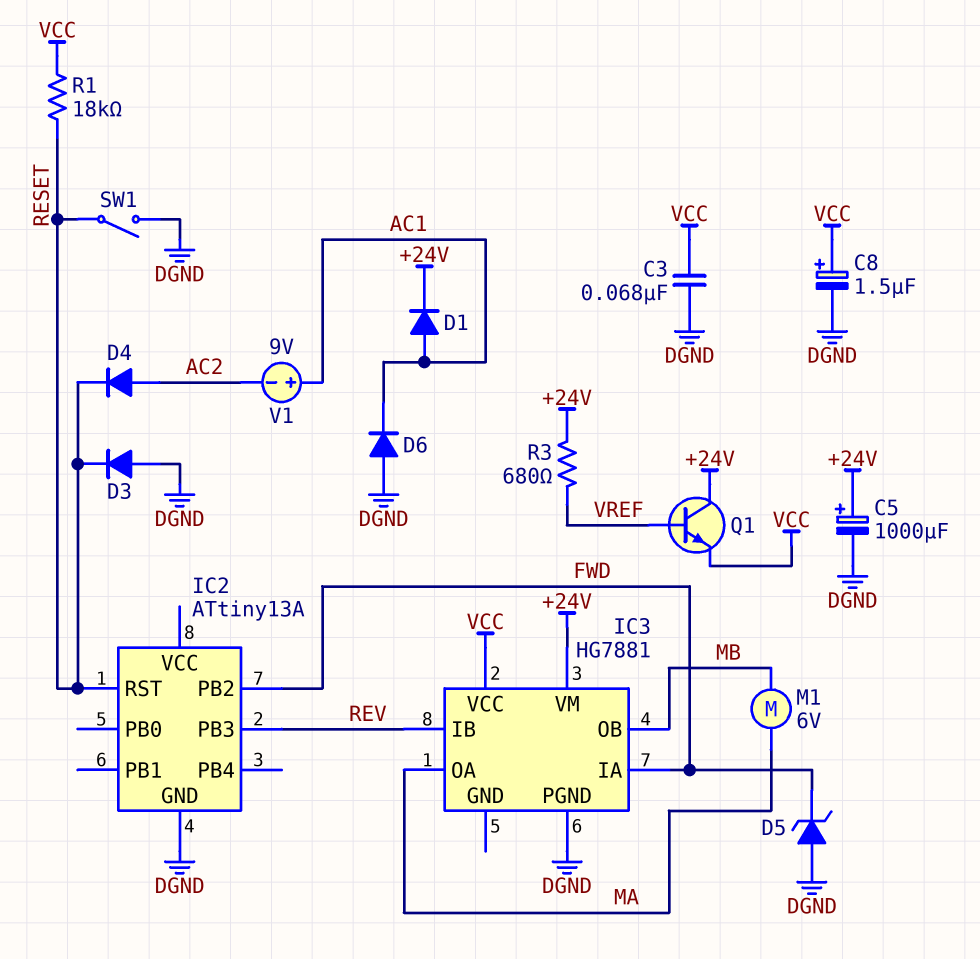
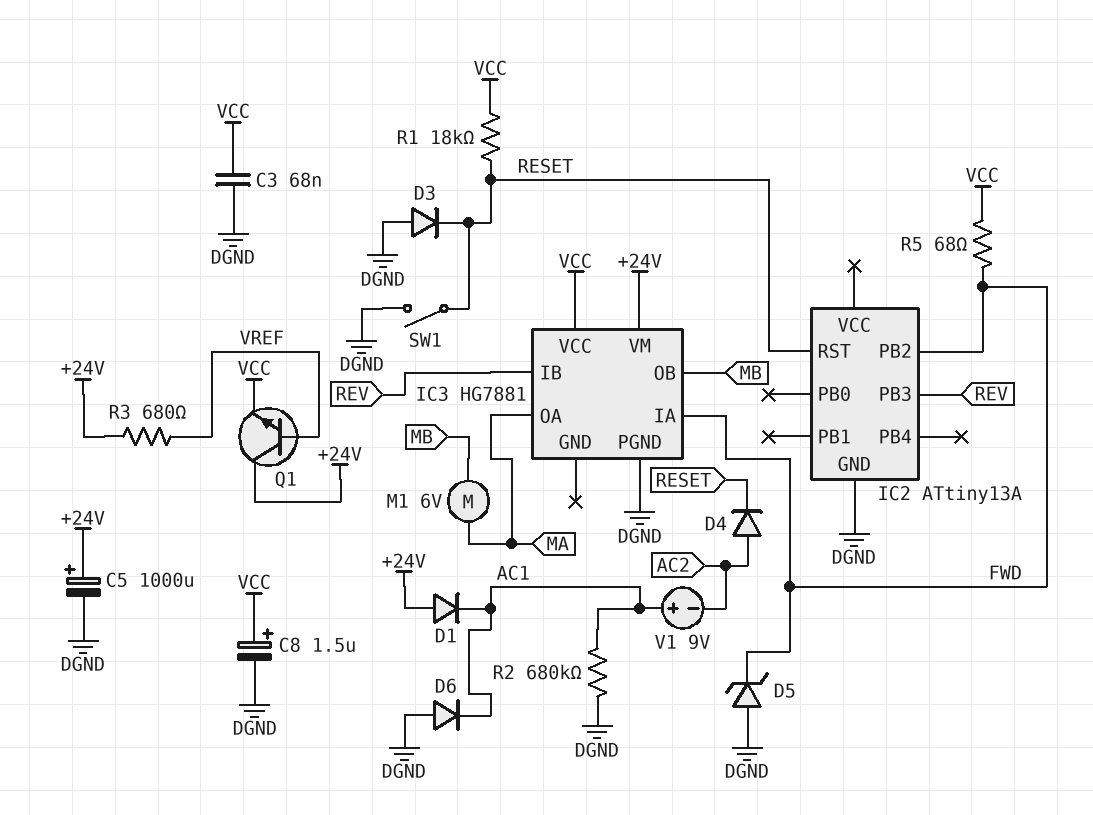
D1: diode (A AC1, K +24V) -> diode (A +24V, K AC1)
R2: none -> 680k (AC1, DGND)
R5: none -> 68 (FWD, VCC)

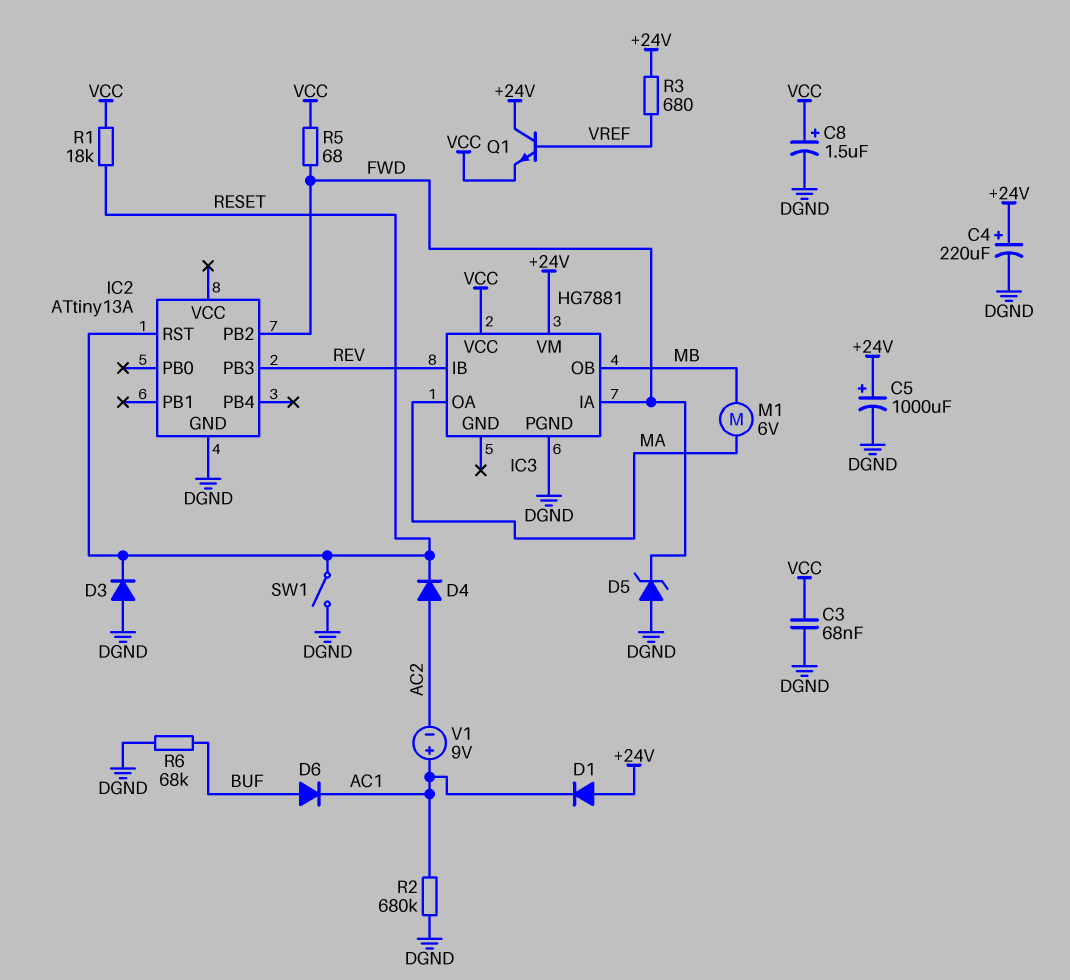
C4: none -> 220uF (plus +24V, minus DGND)
D6: diode (A DGND, K AC1) -> diode (A BUF, K AC1)
R6: none -> 68k (BUF, DGND)

